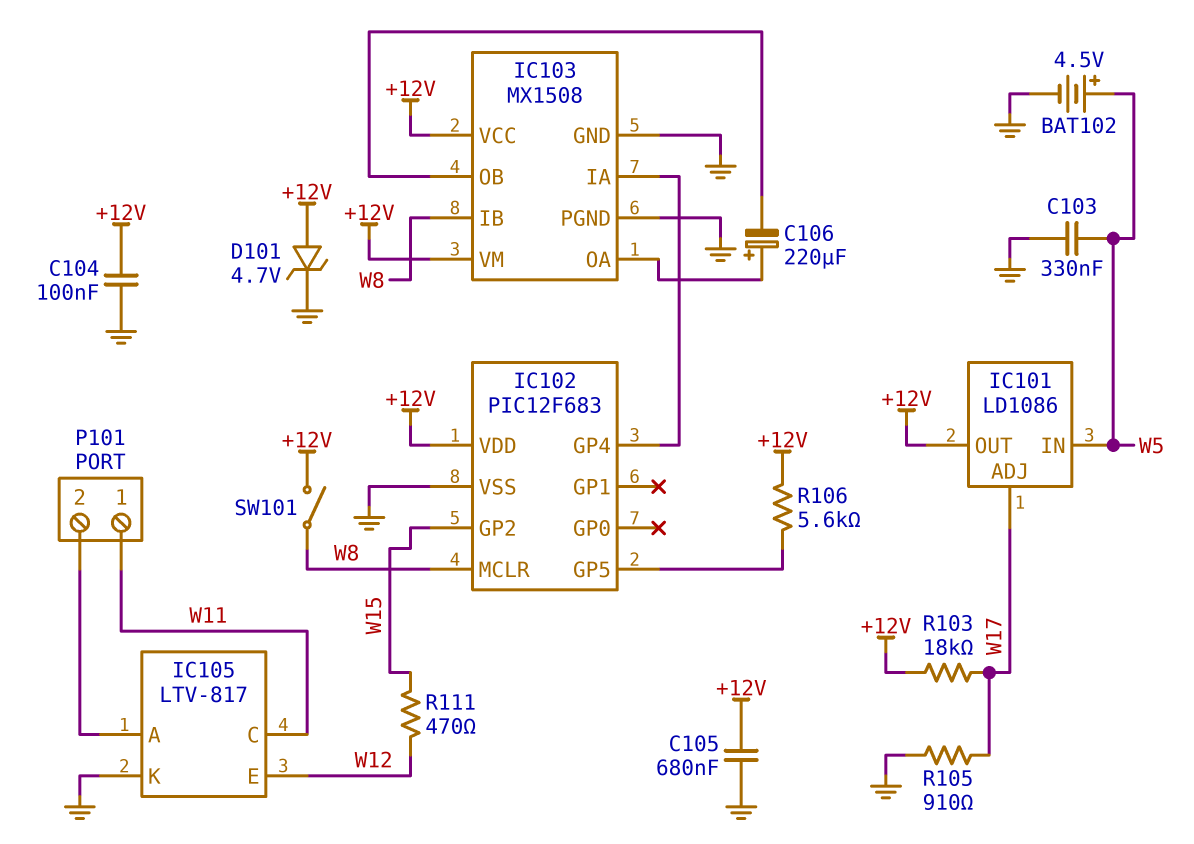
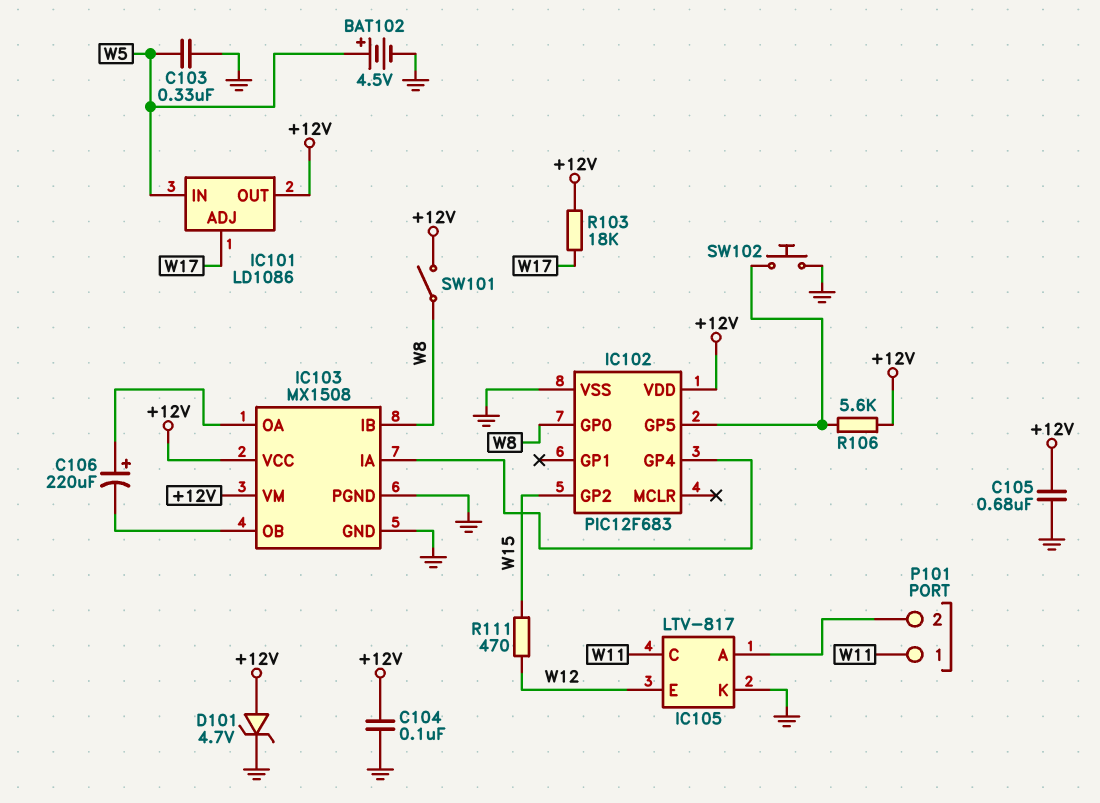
IC102 pin GP0: none -> W8
IC102 pin MCLR: W8 -> none
R105: 910 (GND, W17) -> none
SW102: none -> button (GND, IC102/GP5)

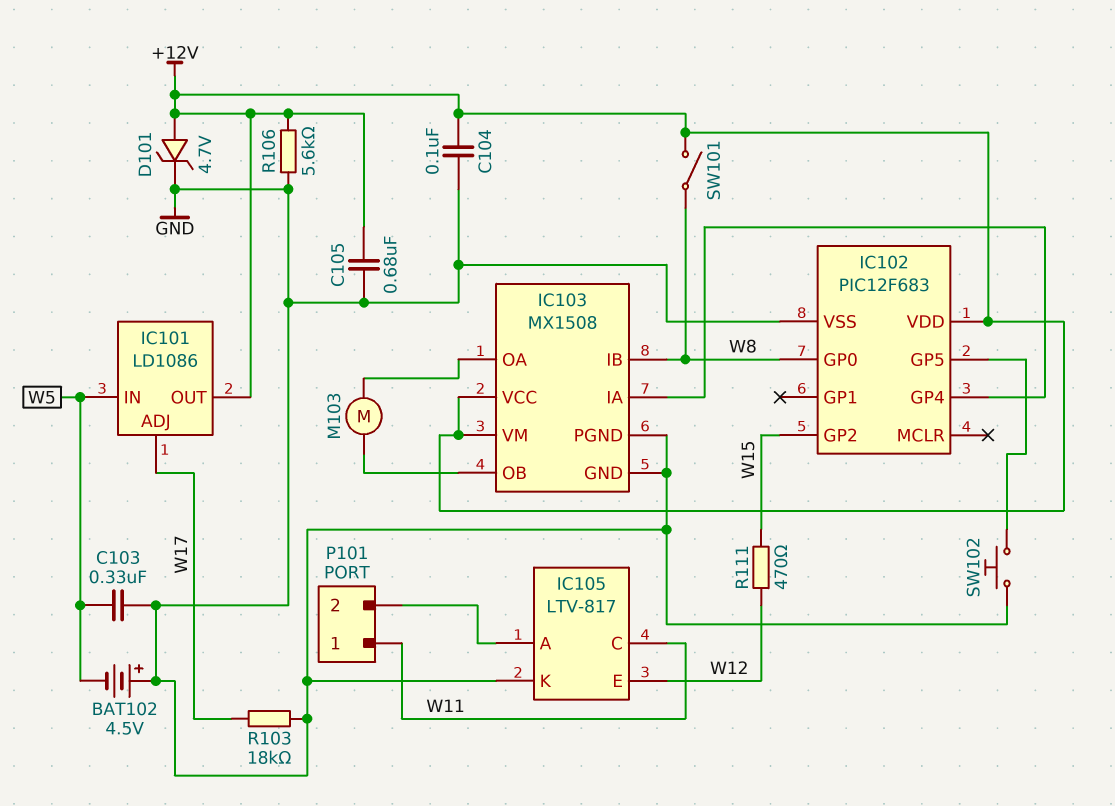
BAT102: 4.5V (plus W5, minus GND) -> 4.5V (plus GND, minus W5)
C106: 220uF (plus IC103/OA, minus IC103/OB) -> none
M103: none -> motor (IC103/OA, IC103/OB)
R103: 18k (+12V, W17) -> 18k (GND, W17)
R106: 5.6k (+12V, IC102/GP5) -> 5.6k (+12V, GND)

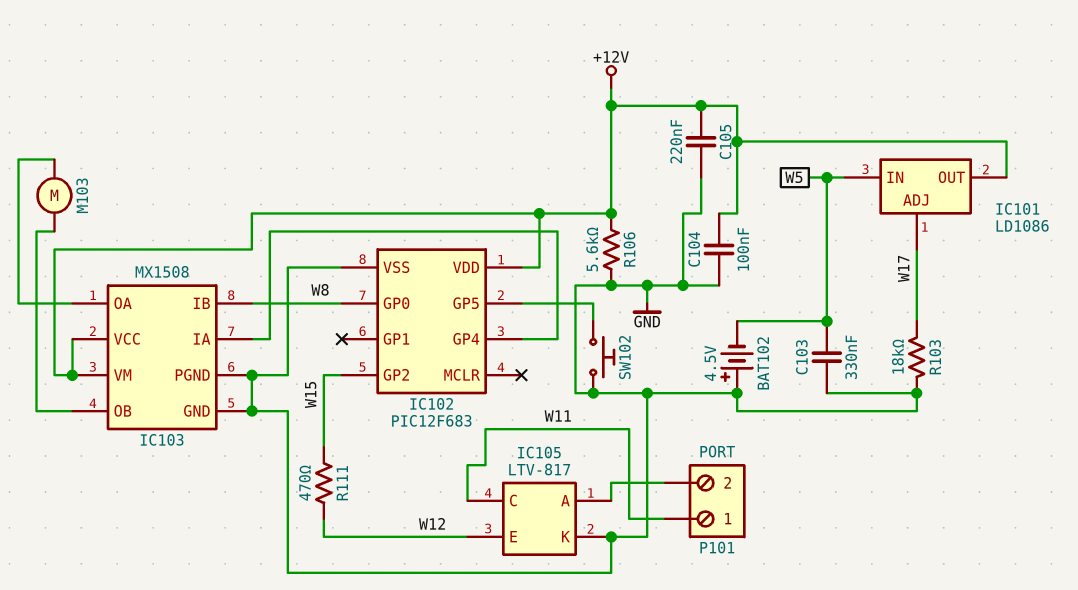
C105: 680nF (+12V, GND) -> 220nF (+12V, GND)
D101: zener 4.7V (A +12V, K GND) -> none
SW101: switch (+12V, W8) -> none

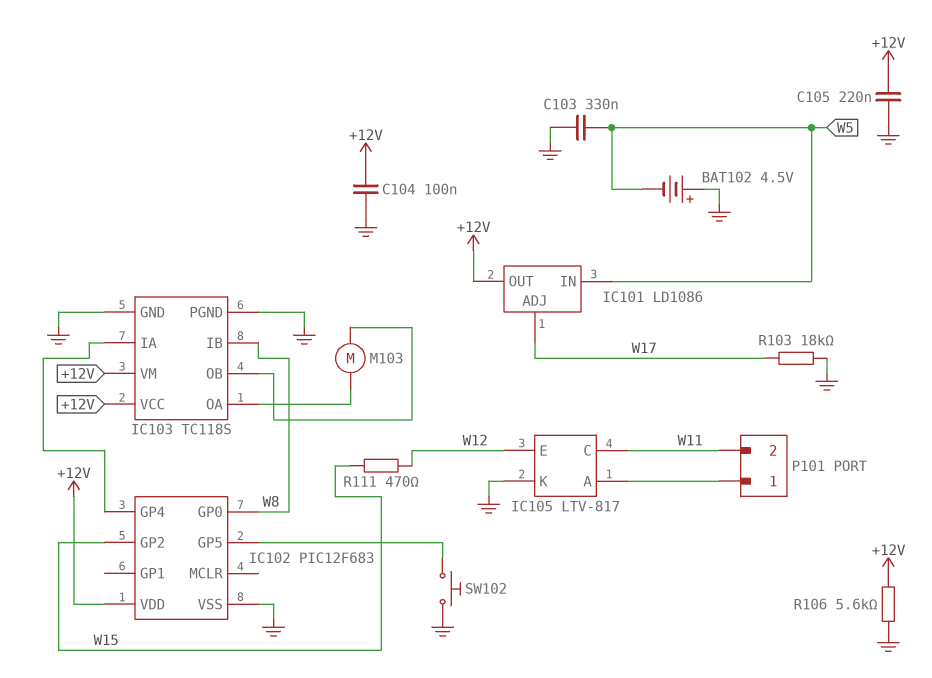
IC103: MX1508 -> TC118S
P101 pin 1: W11 -> IC105/A
P101 pin 2: IC105/A -> W11

